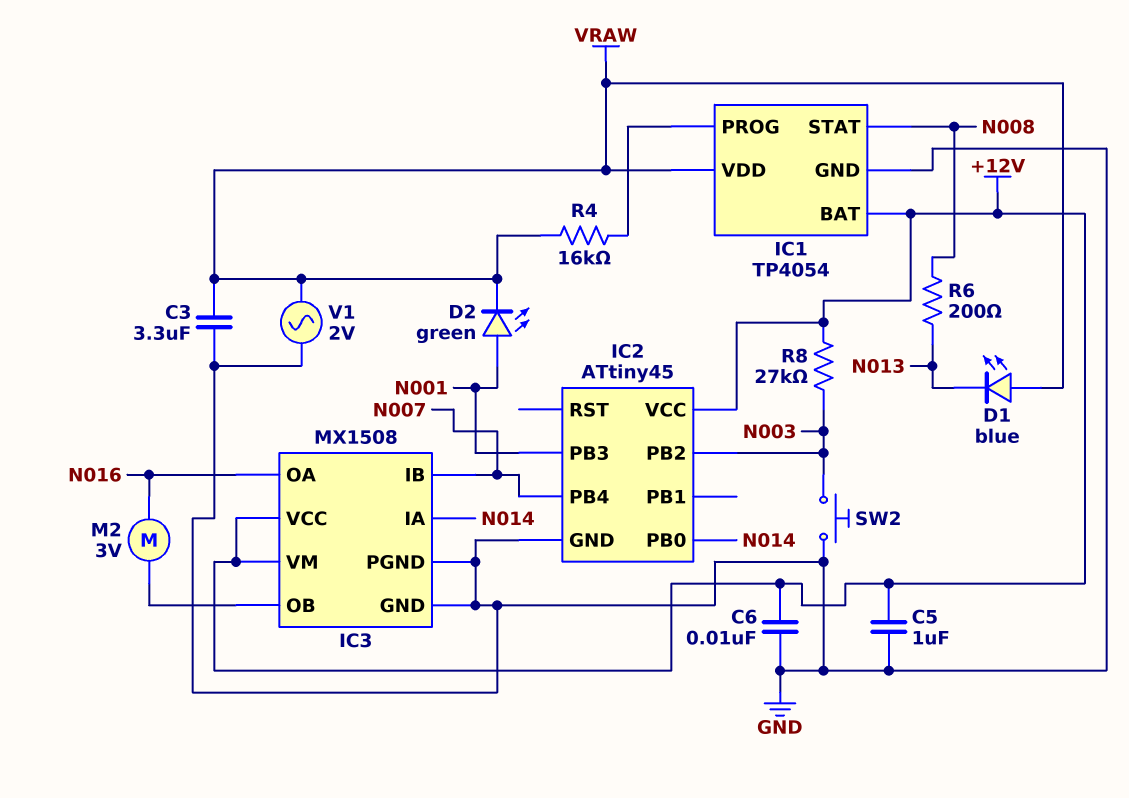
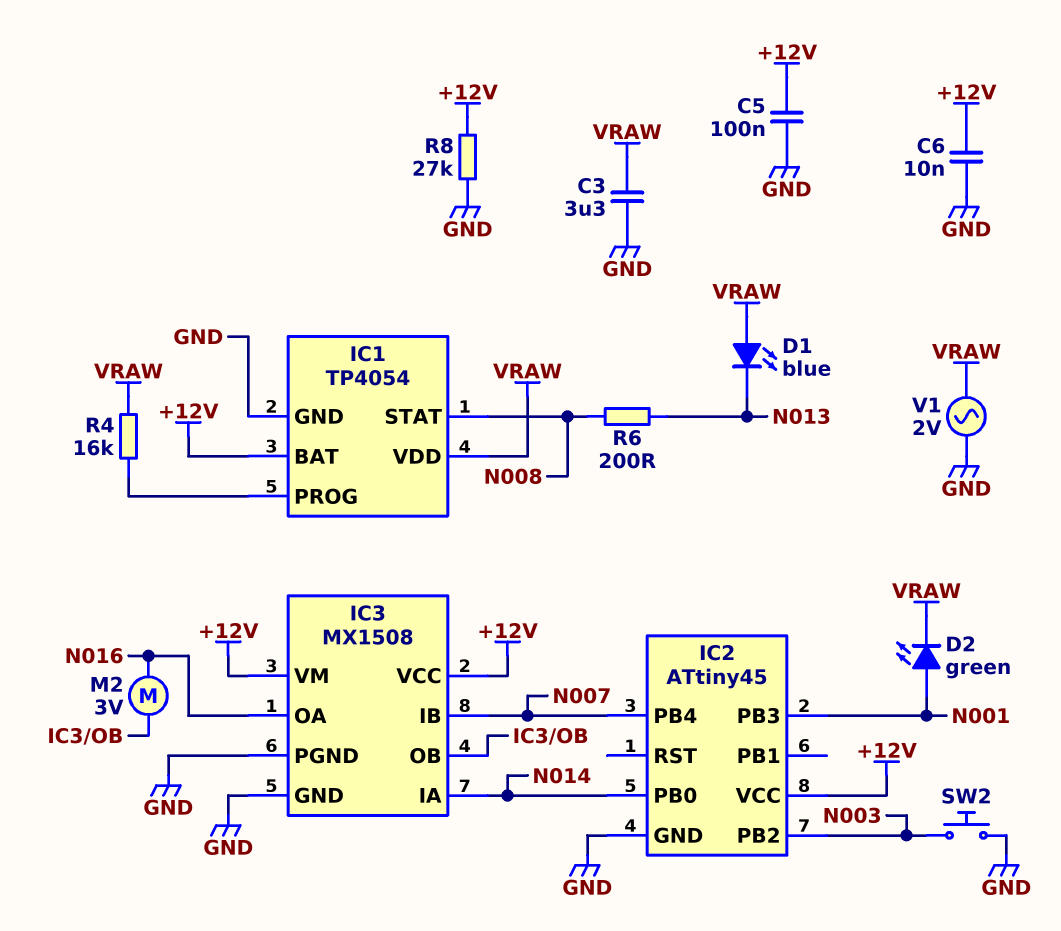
C5: 1uF (+12V, GND) -> 100nF (+12V, GND)
R8: 27k (+12V, N003) -> 27k (+12V, GND)

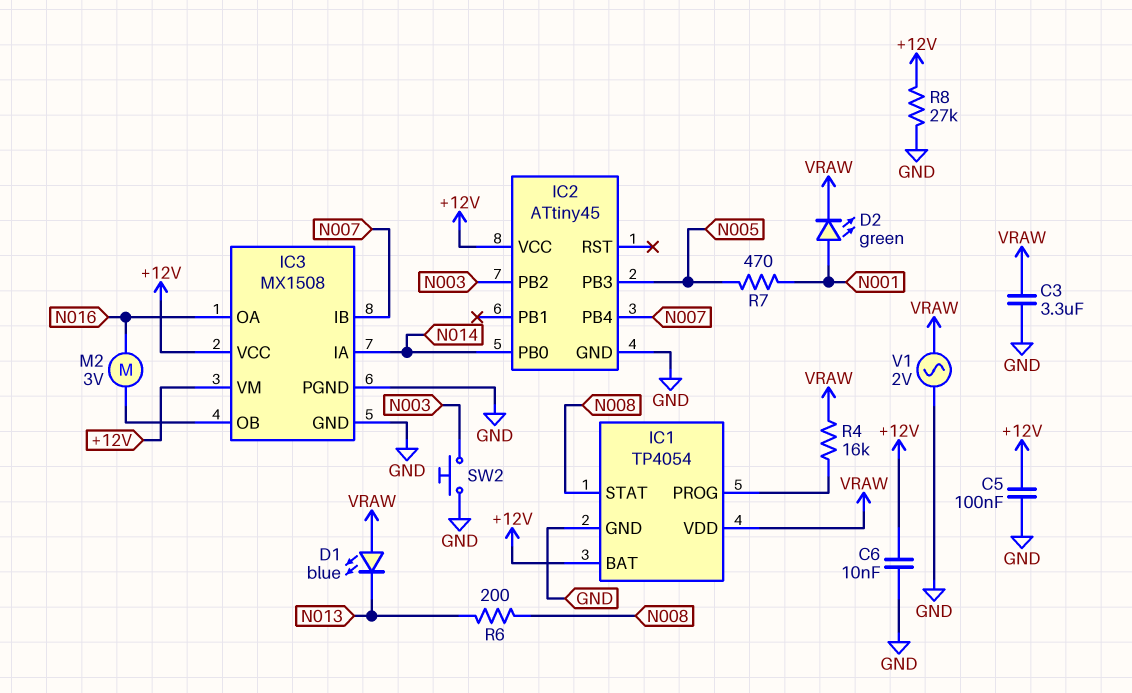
IC2 pin PB3: N001 -> N005
R7: none -> 470 (N001, N005)

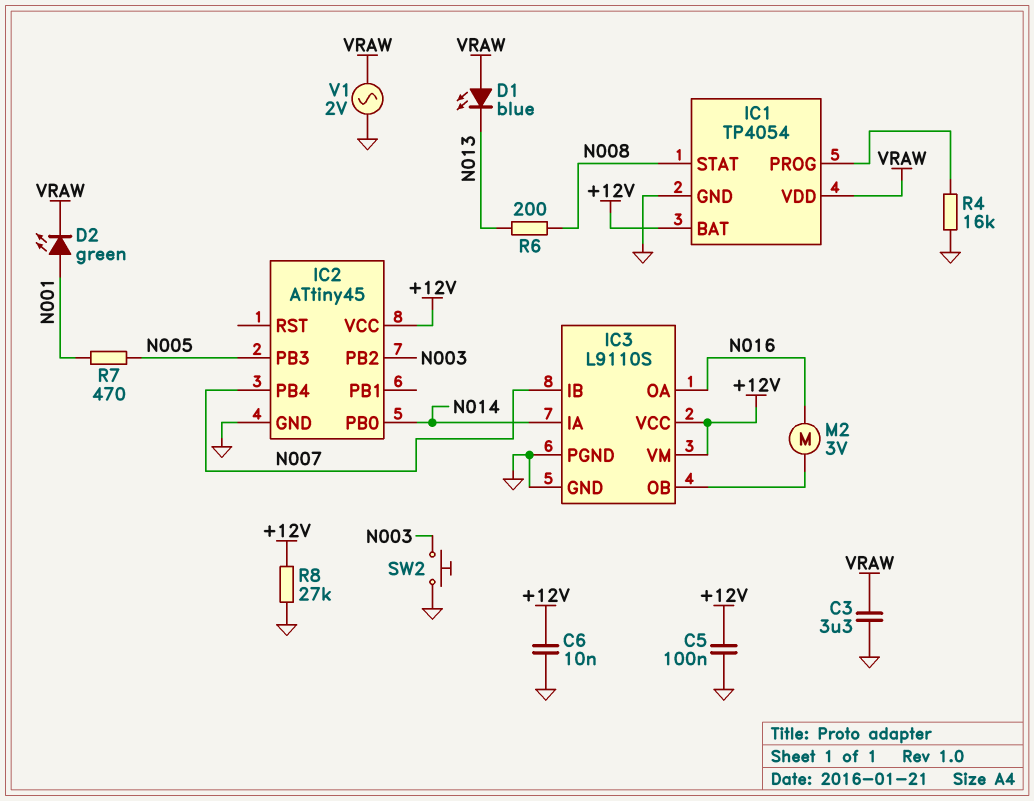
IC3: MX1508 -> L9110S
R4: 16k (IC1/PROG, VRAW) -> 16k (GND, IC1/PROG)

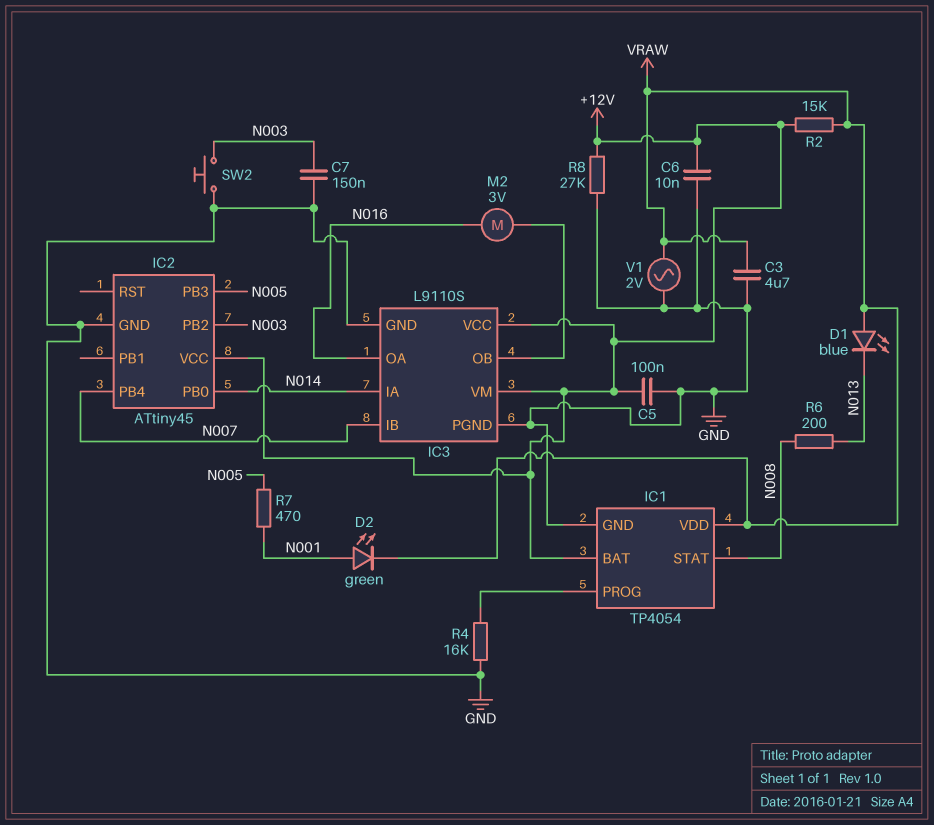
C3: 3.3uF (GND, VRAW) -> 4.7uF (GND, VRAW)
C7: none -> 150nF (GND, N003)
R2: none -> 15k (+12V, VRAW)

